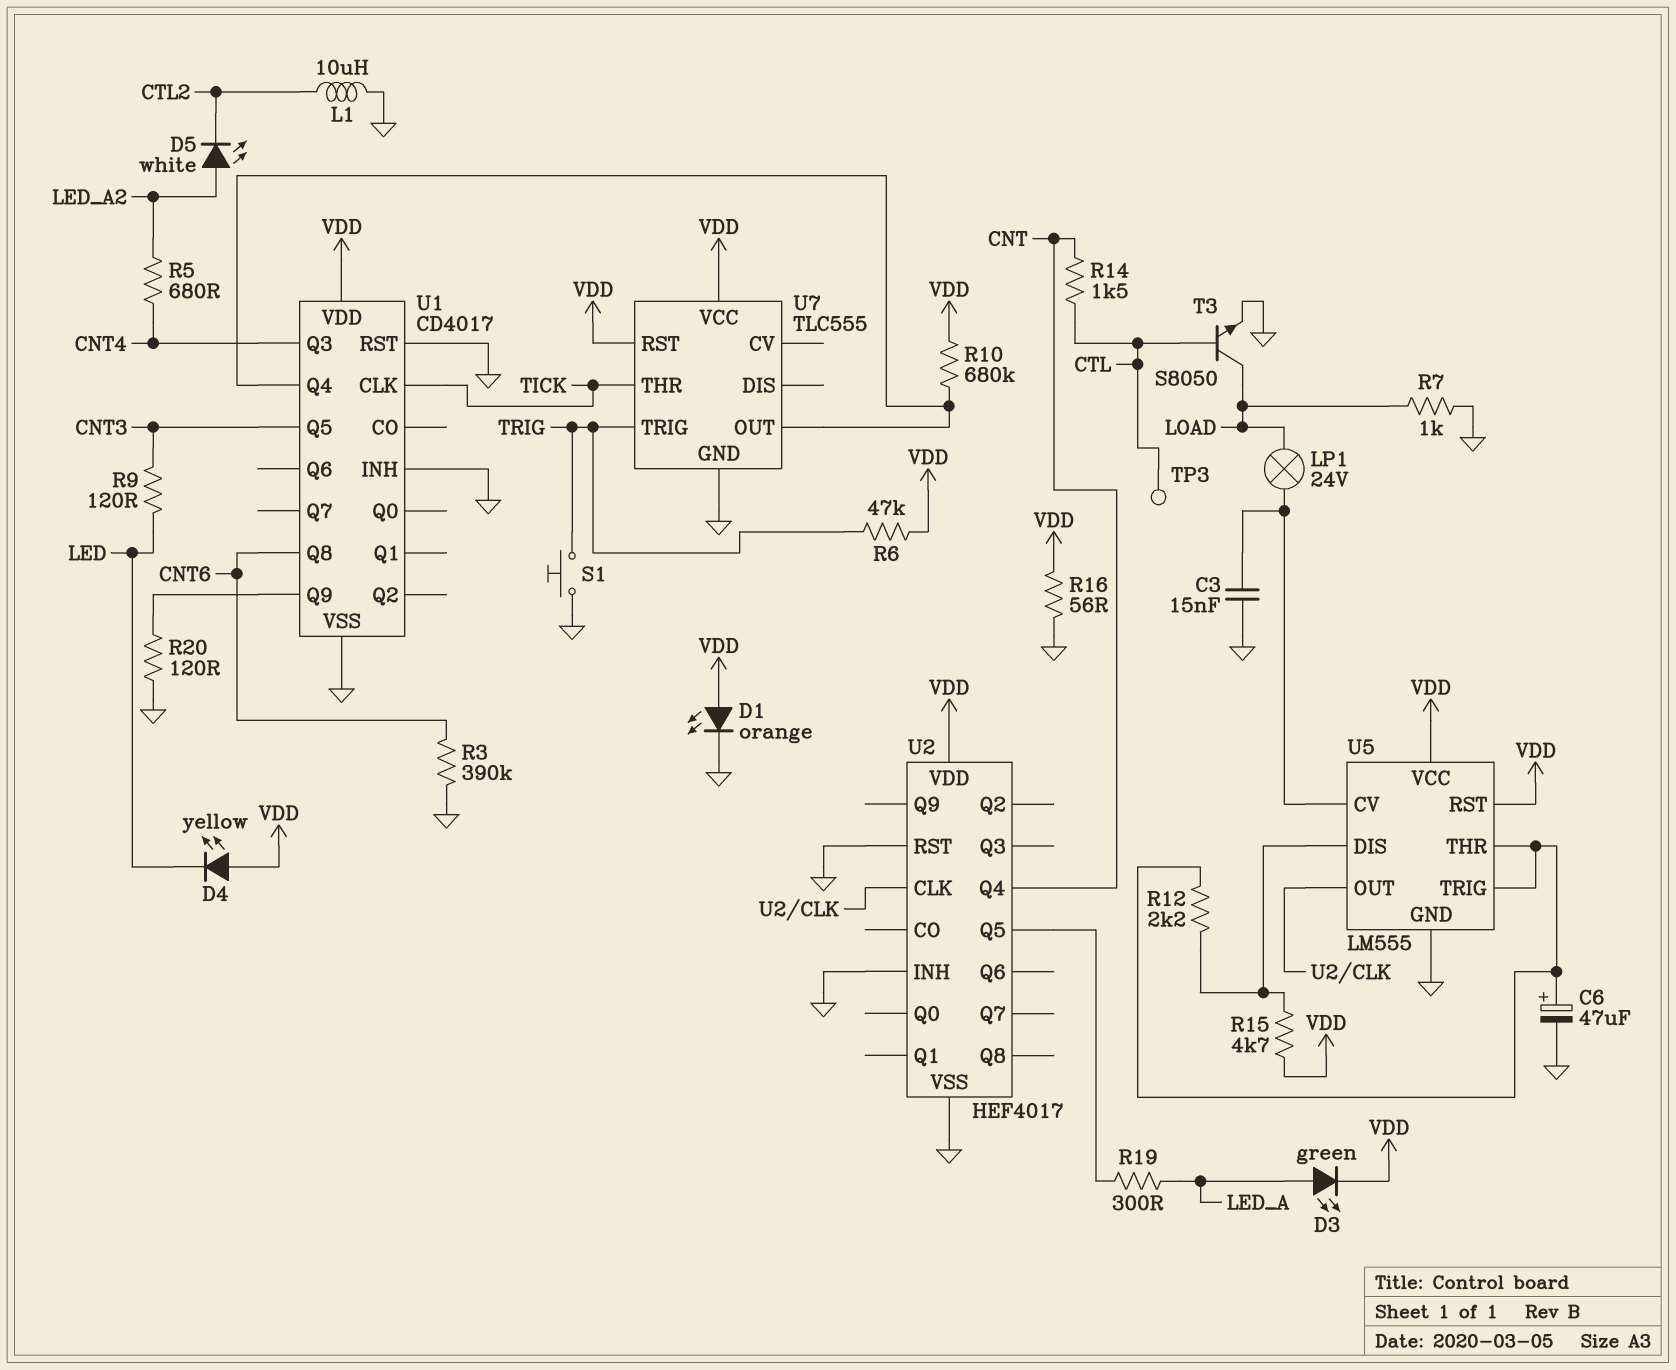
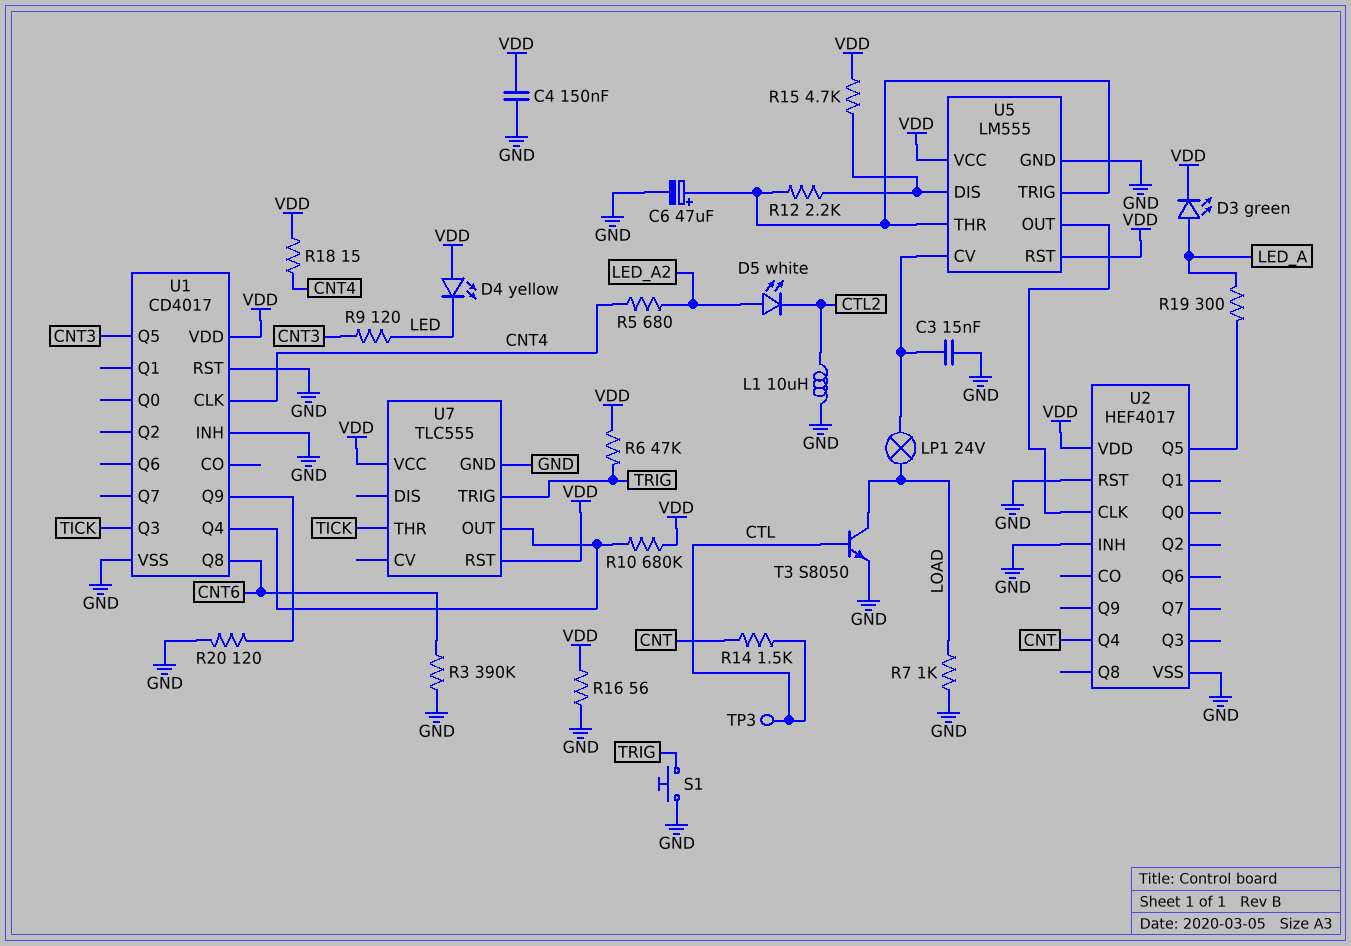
C4: none -> 150nF (GND, VDD)
D1: LED orange (A VDD, K GND) -> none
R18: none -> 15 (CNT4, VDD)
U1 pin CLK: TICK -> CNT4
U1 pin Q3: CNT4 -> TICK

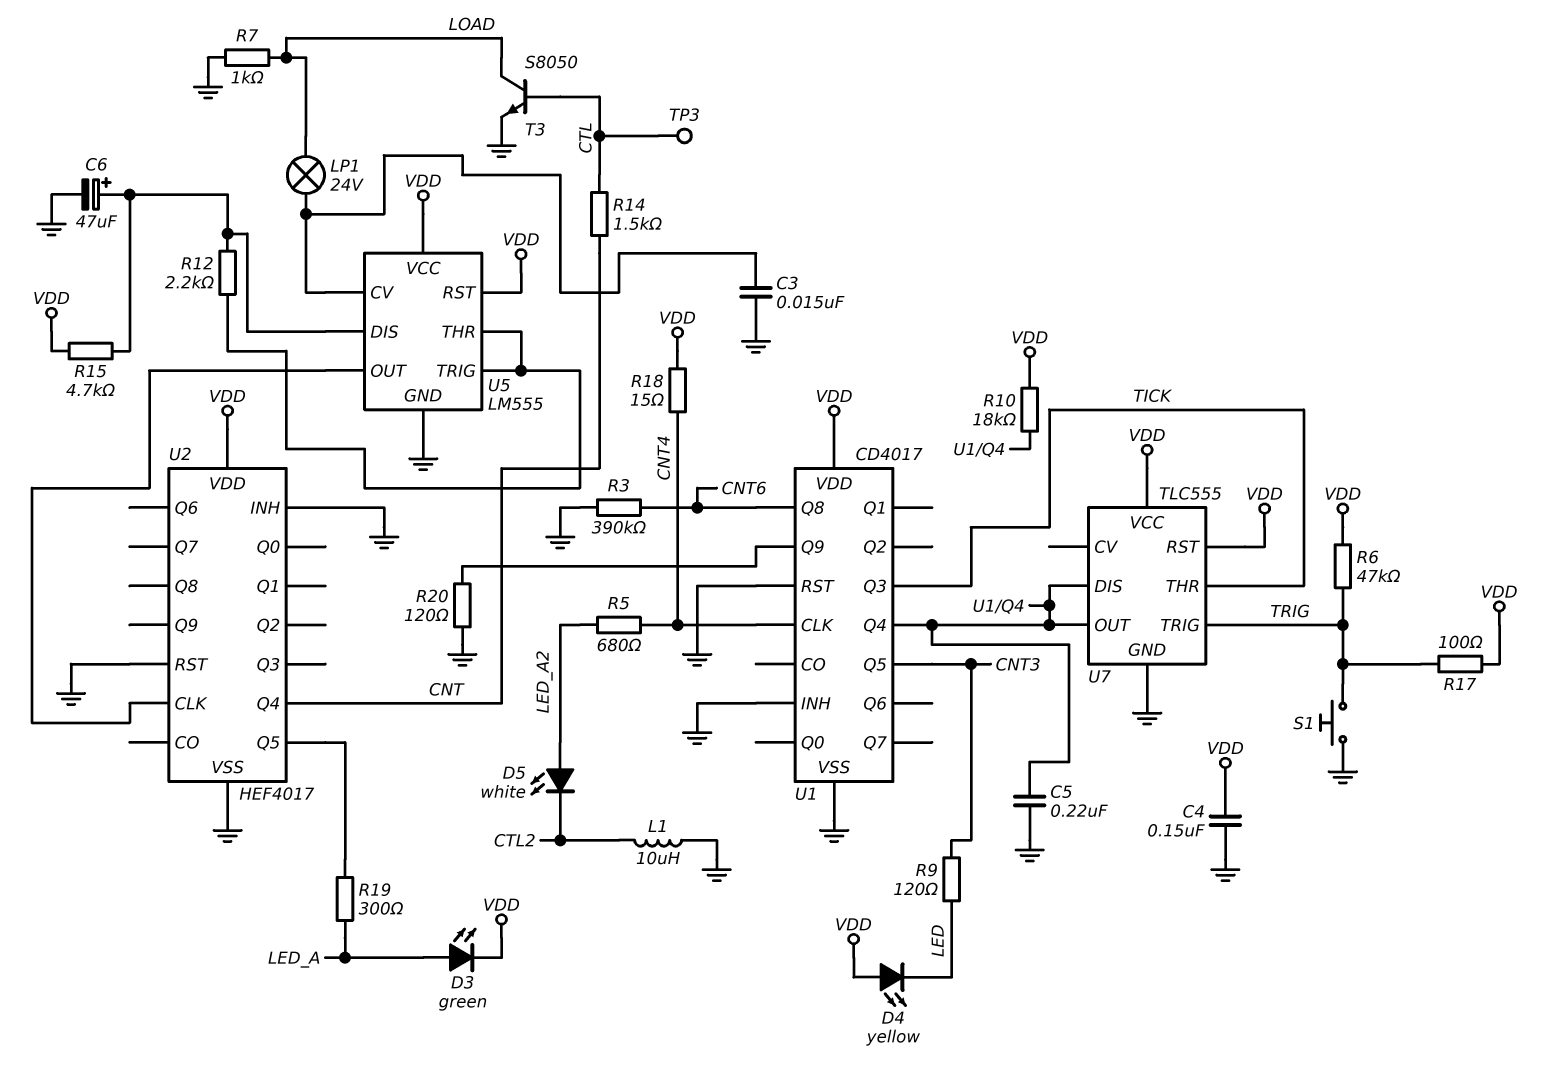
C5: none -> 220nF (GND, U1/Q4)
C6: 47uF (plus U5/THR, minus GND) -> 47uF (plus U5/DIS, minus GND)
R10: 680k (U1/Q4, VDD) -> 18k (U1/Q4, VDD)
R16: 56 (GND, VDD) -> none
R17: none -> 100 (TRIG, VDD)
U7 pin DIS: none -> U1/Q4

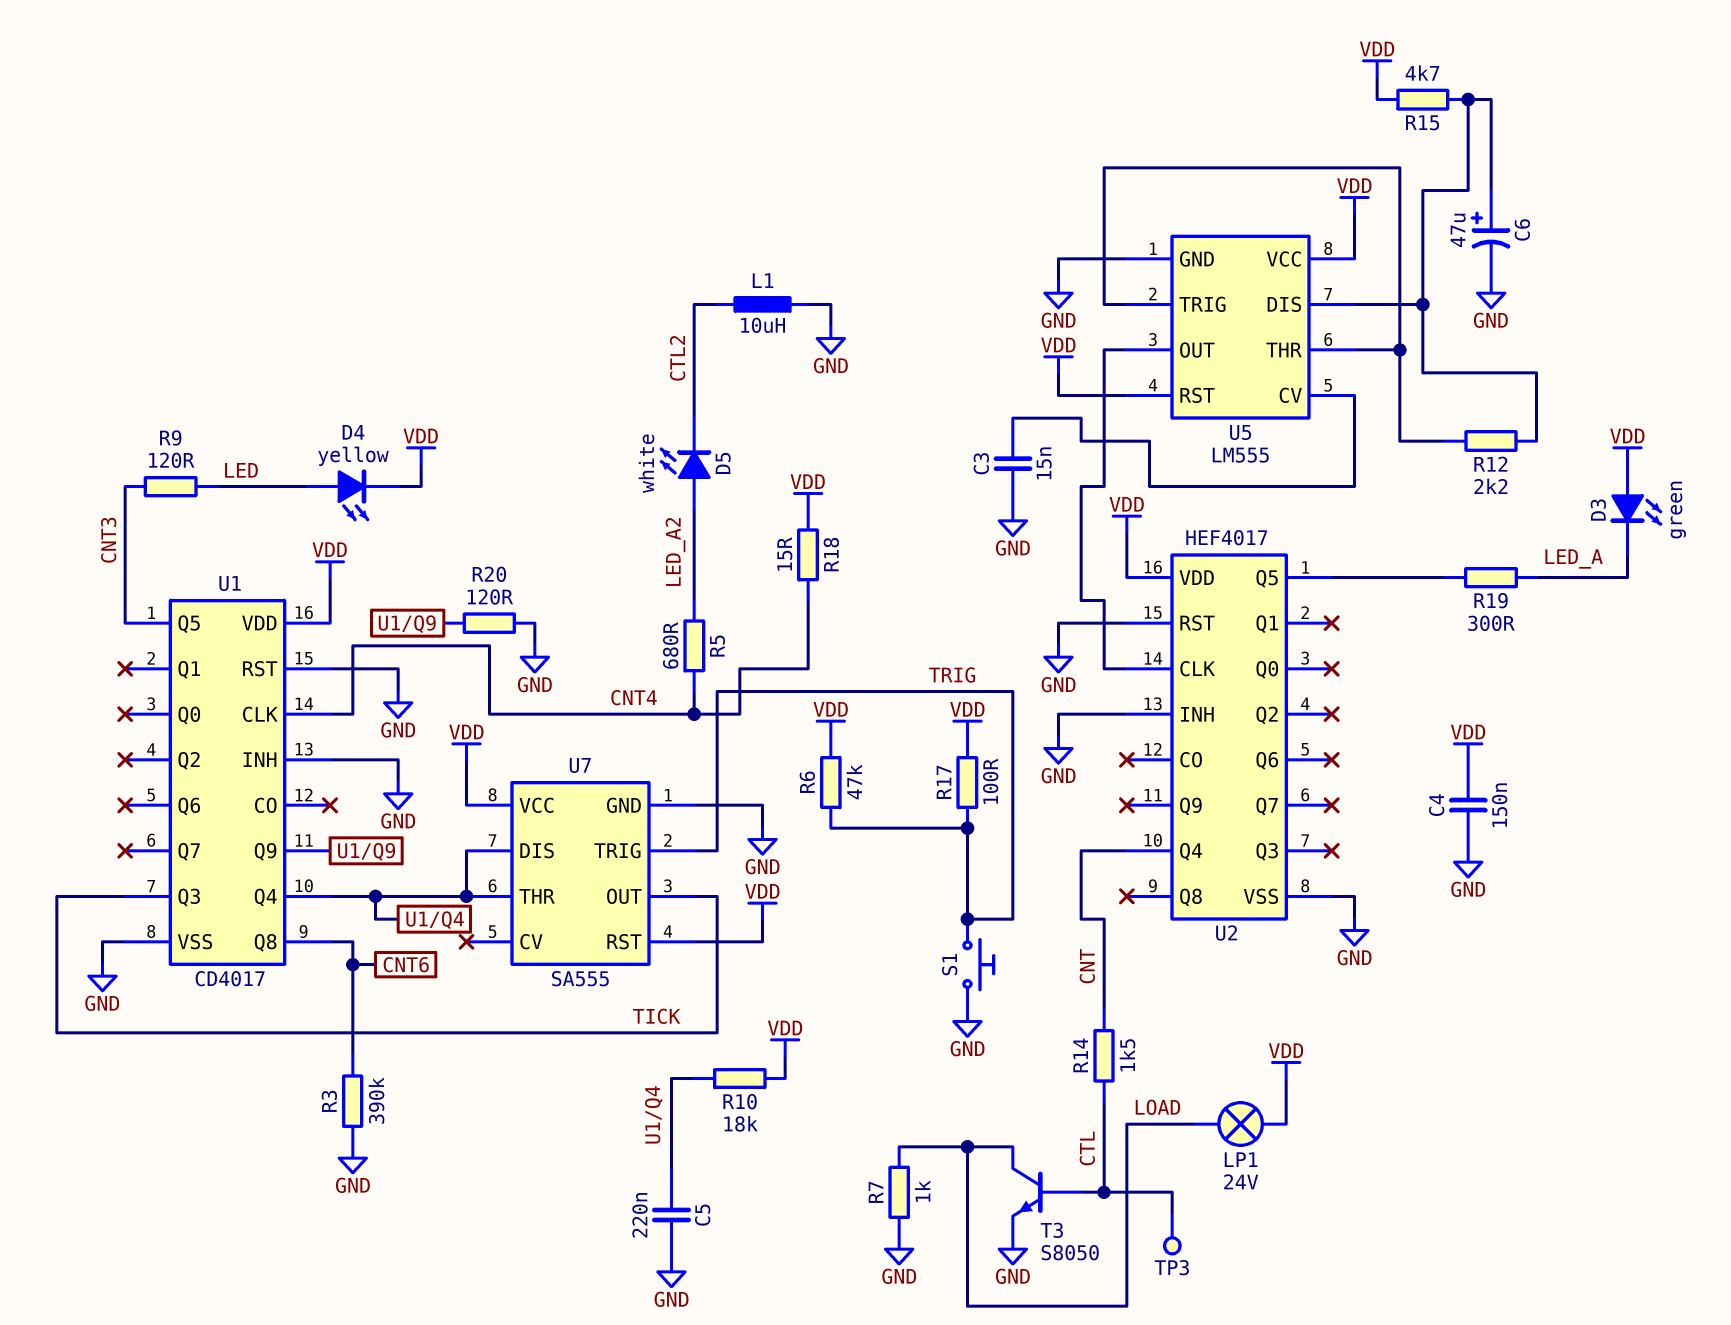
D3: LED green (A LED_A, K VDD) -> LED green (A VDD, K LED_A)
D4: LED yellow (A VDD, K LED) -> LED yellow (A LED, K VDD)
LP1: lamp 24V (LOAD, U5/CV) -> lamp 24V (LOAD, VDD)
U7: TLC555 -> SA555
U7 pin OUT: U1/Q4 -> TICK
U7 pin THR: TICK -> U1/Q4

